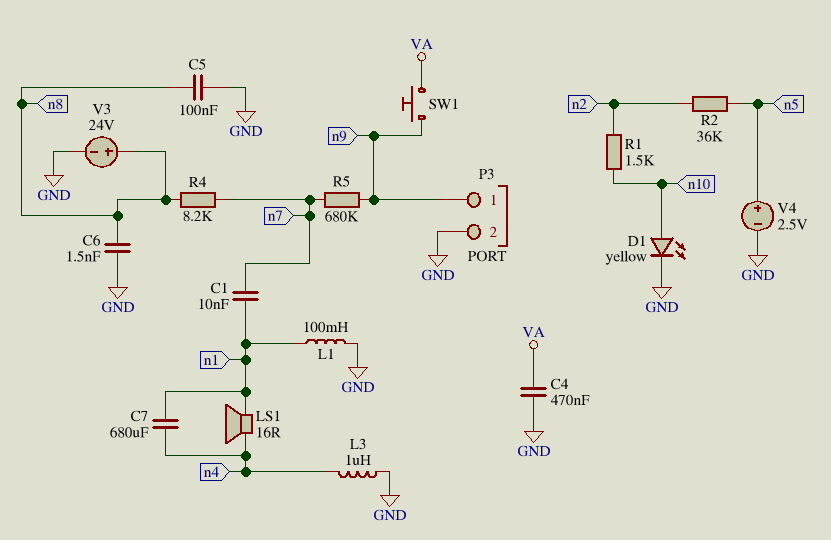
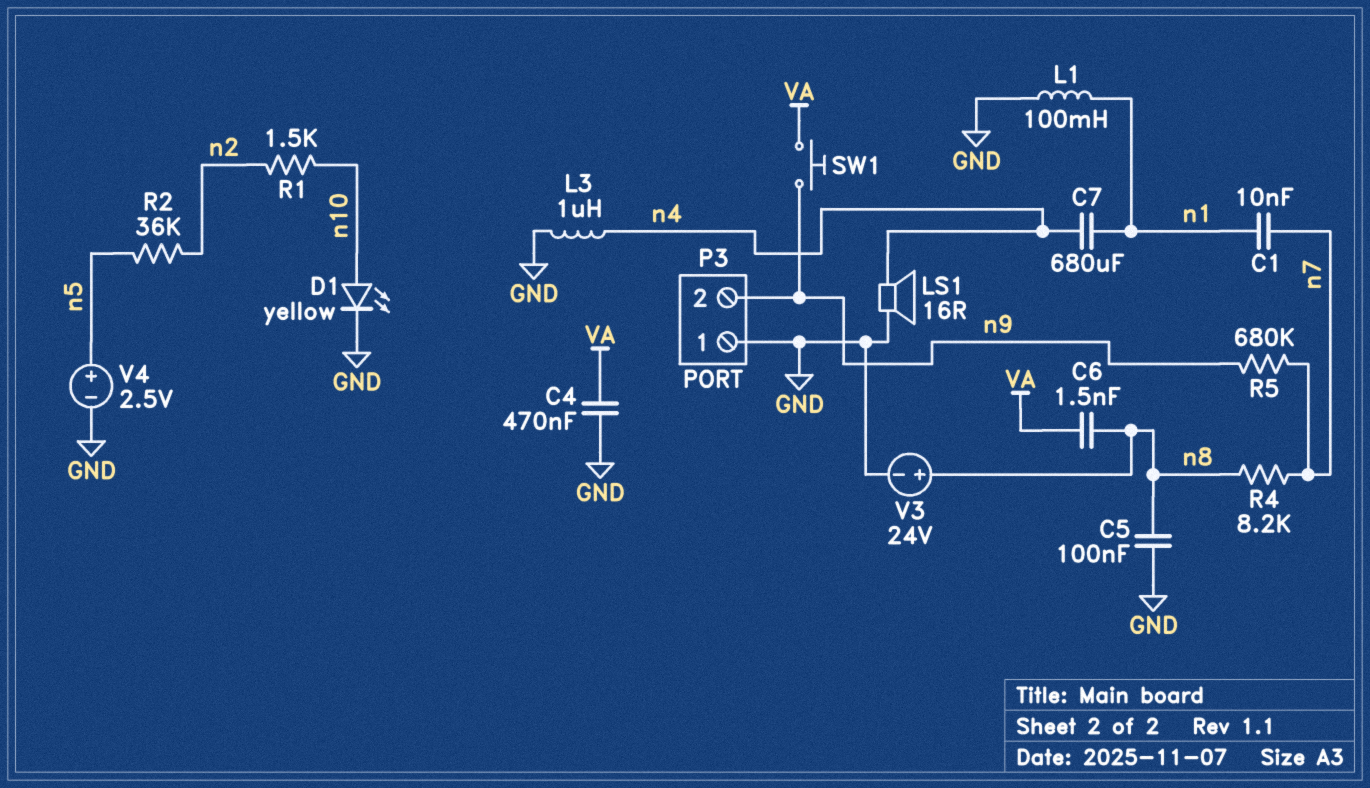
C6: 1.5nF (GND, n8) -> 1.5nF (VA, n8)
LS1: speaker 16R (n1, n4) -> speaker 16R (GND, n4)
P3 pin 1: n9 -> GND
P3 pin 2: GND -> n9

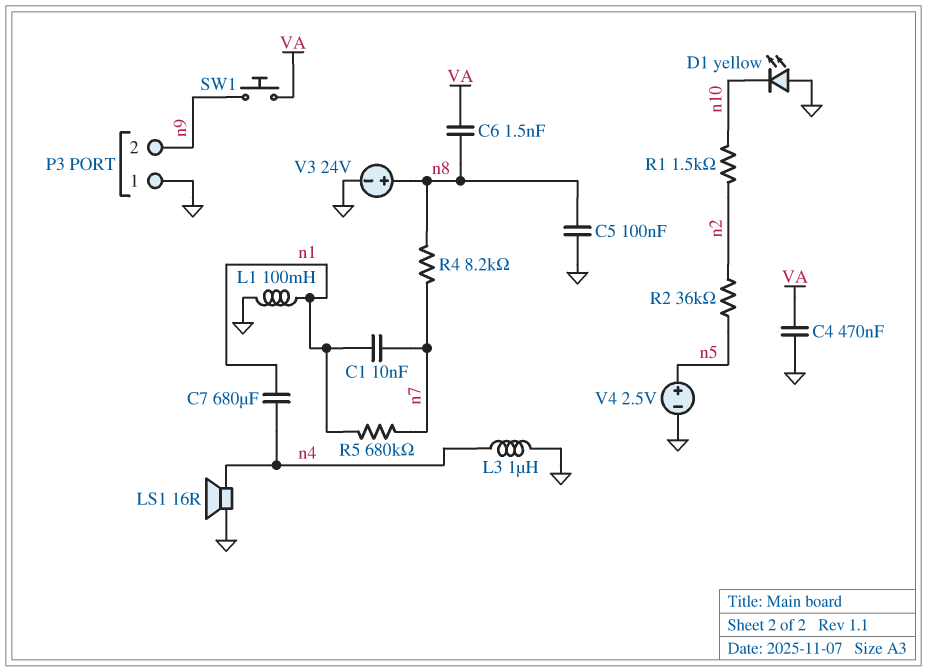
D1: LED yellow (A n10, K GND) -> LED yellow (A GND, K n10)
R5: 680k (n7, n9) -> 680k (n1, n7)

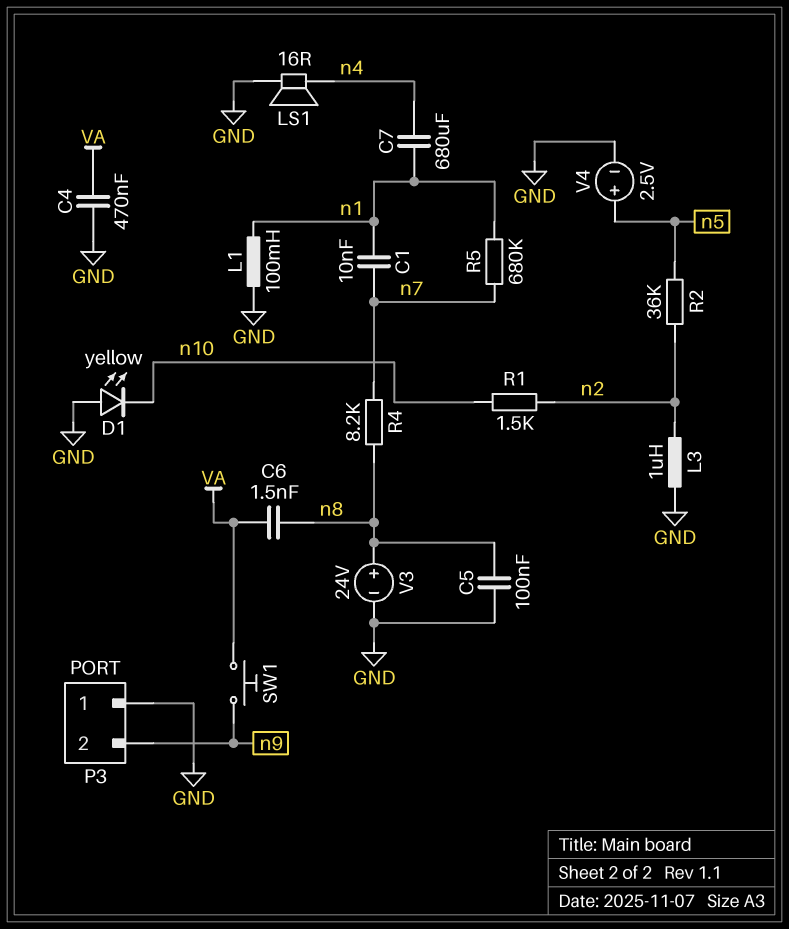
L3: 1uH (GND, n4) -> 1uH (GND, n2)

